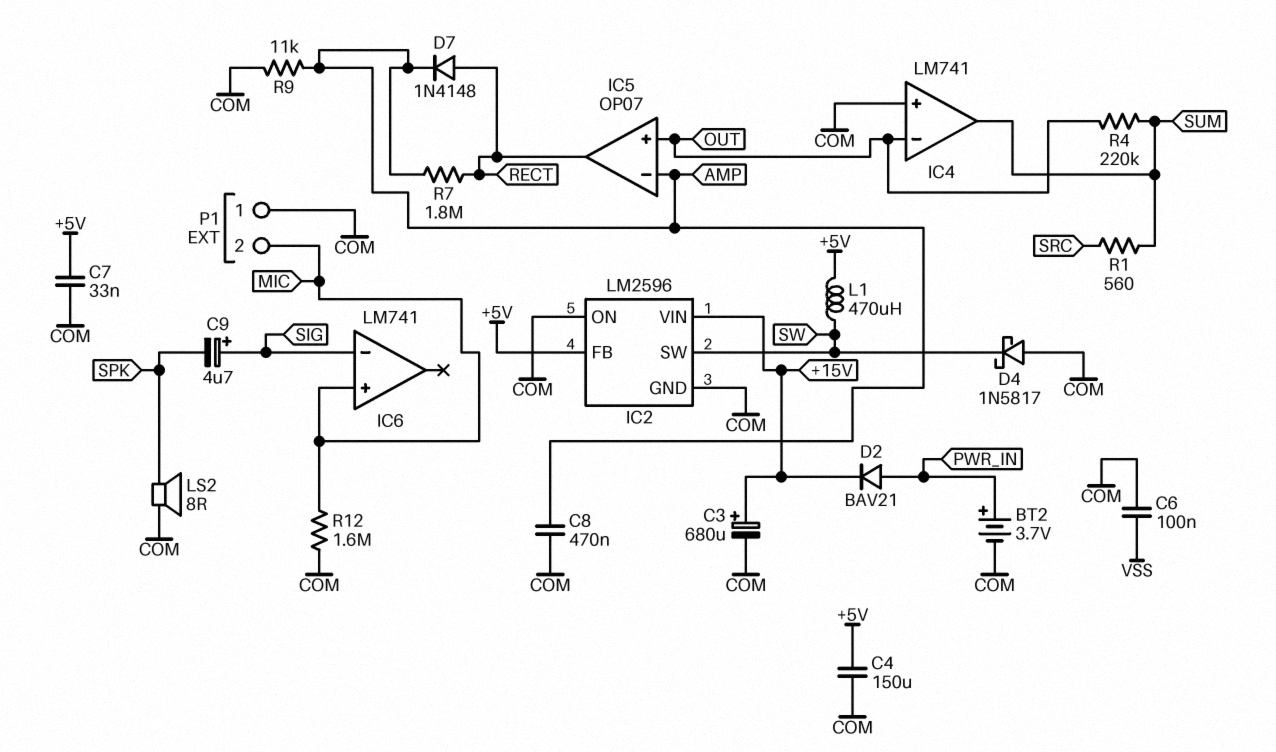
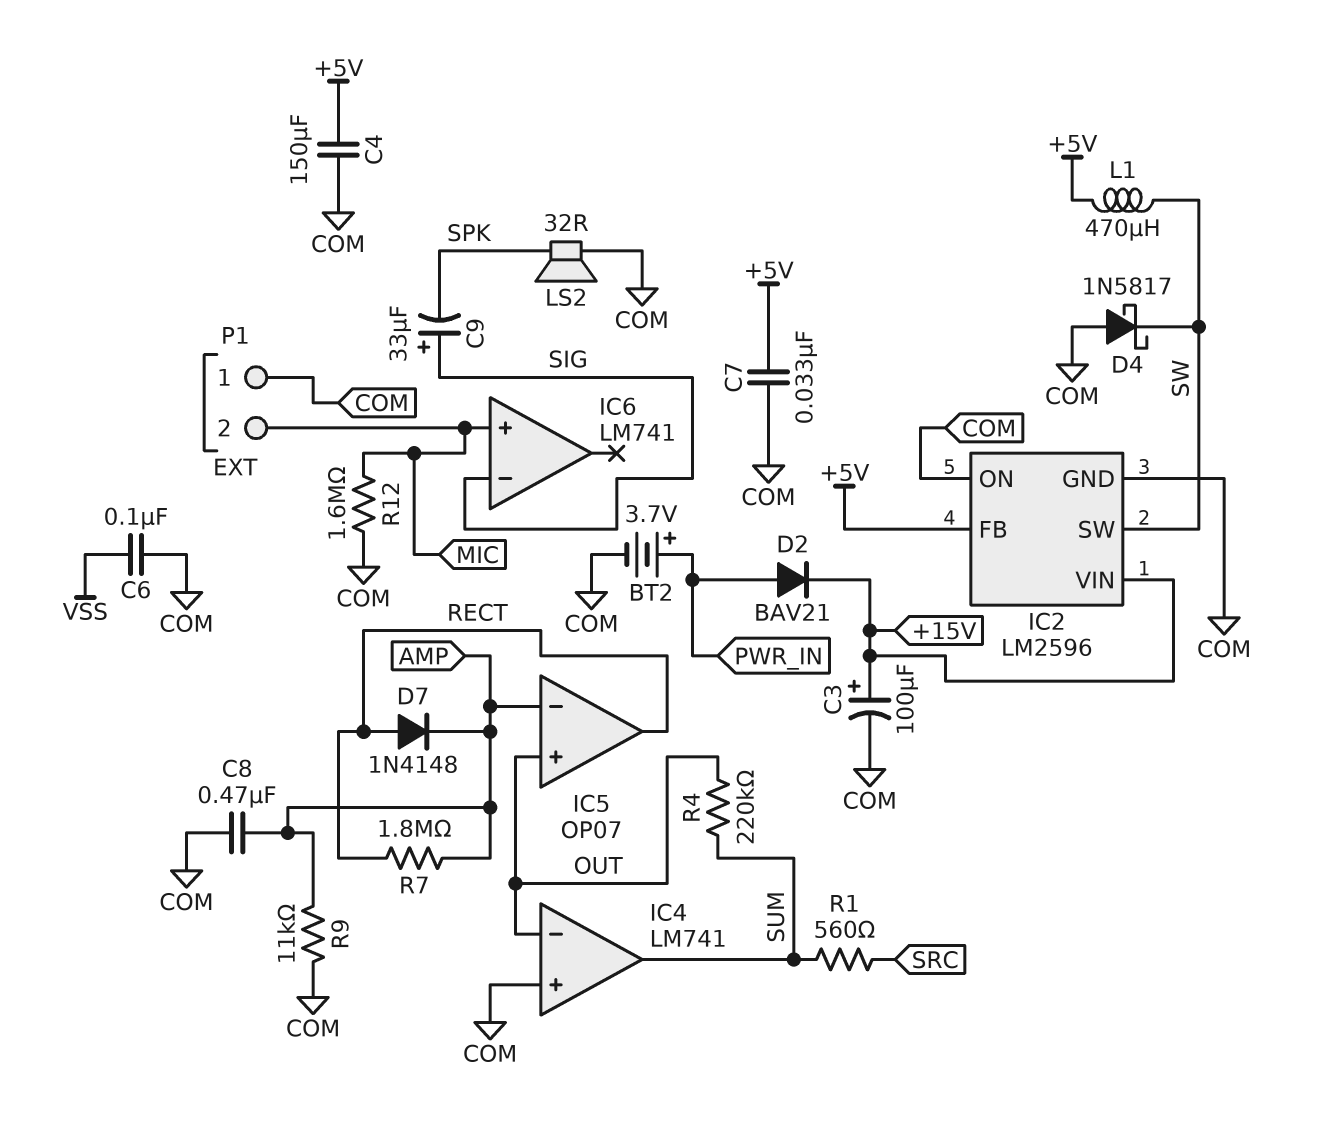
C3: 680uF (plus +15V, minus COM) -> 100uF (plus +15V, minus COM)
C9: 4.7uF (plus SIG, minus SPK) -> 33uF (plus SIG, minus SPK)
LS2: speaker 8R (COM, SPK) -> speaker 32R (COM, SPK)

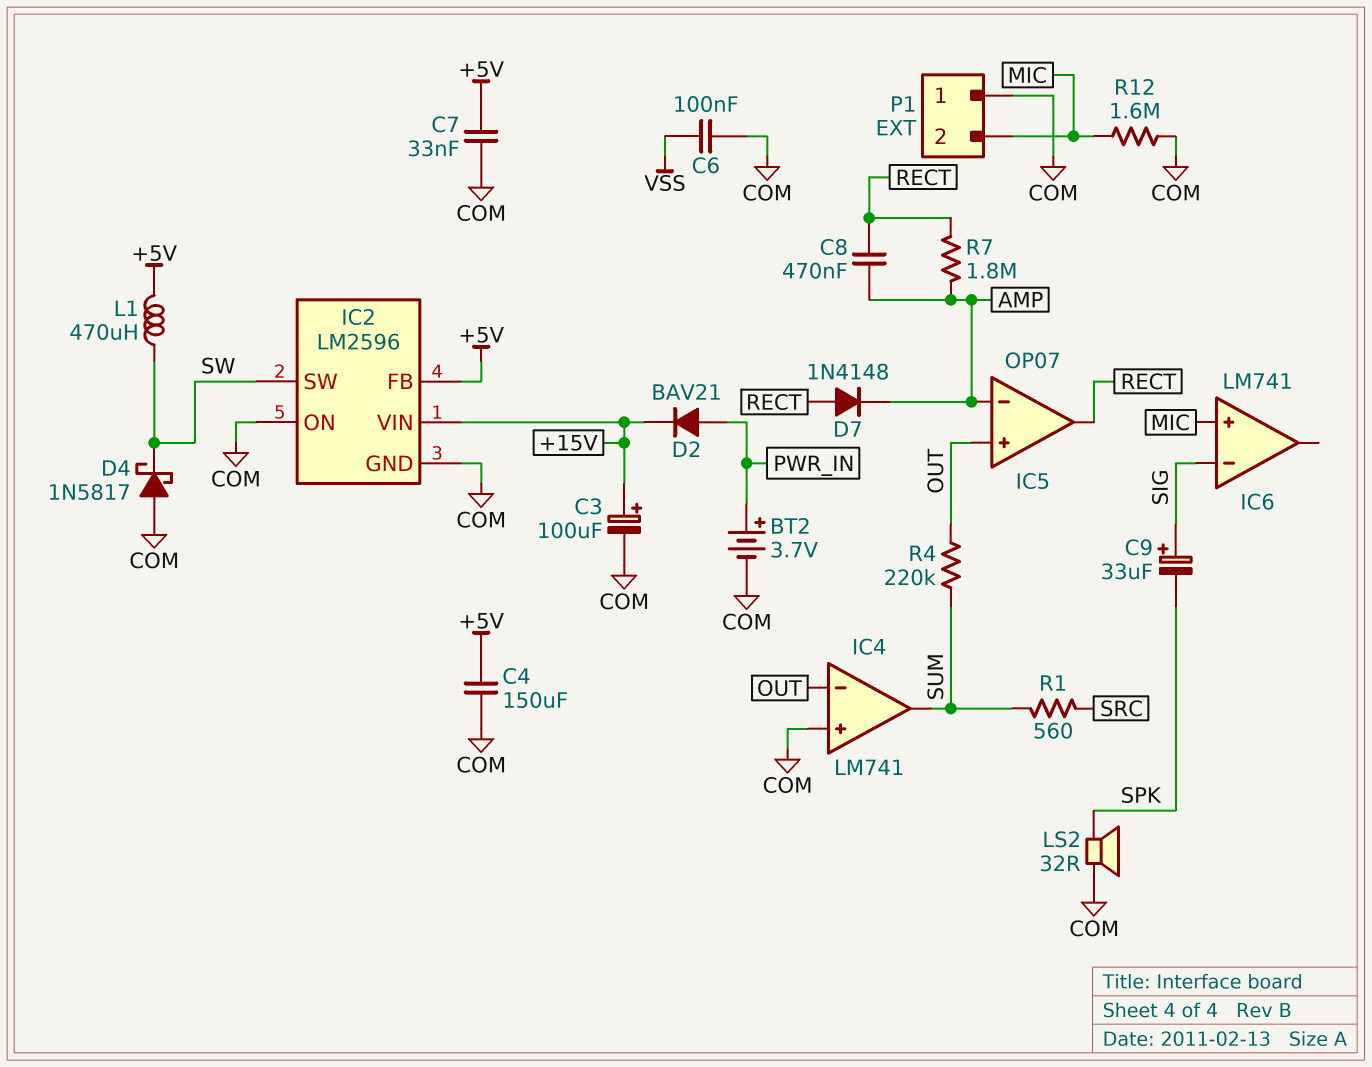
C8: 470nF (AMP, COM) -> 470nF (AMP, RECT)
R9: 11k (AMP, COM) -> none

